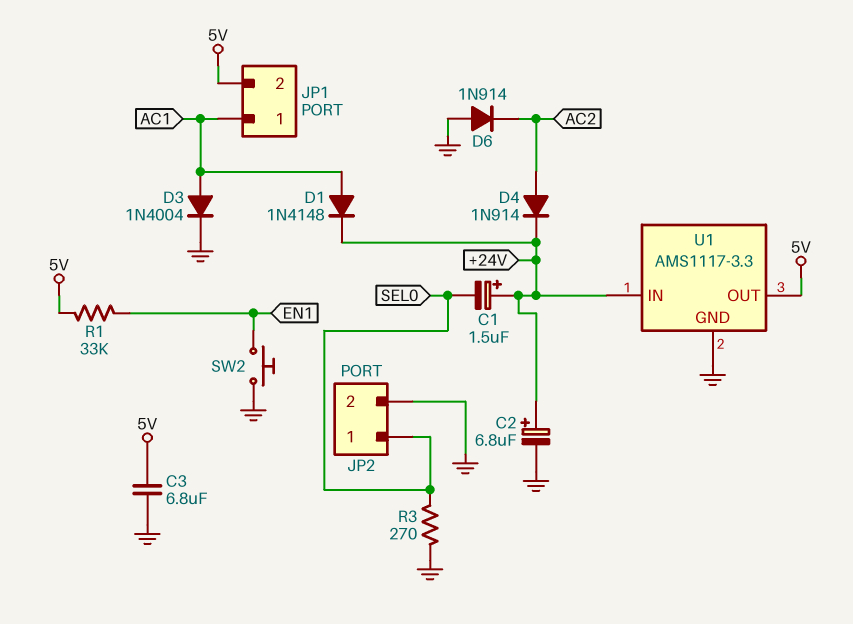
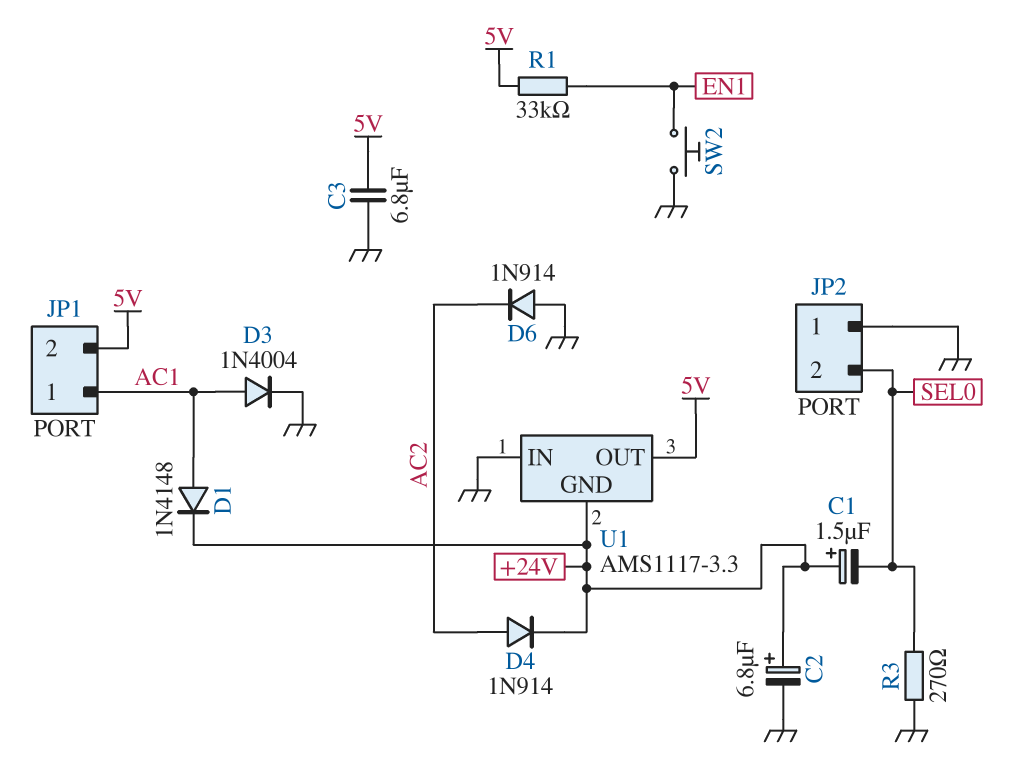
JP2 pin 1: SEL0 -> GND
JP2 pin 2: GND -> SEL0
U1 pin GND: GND -> +24V
U1 pin IN: +24V -> GND

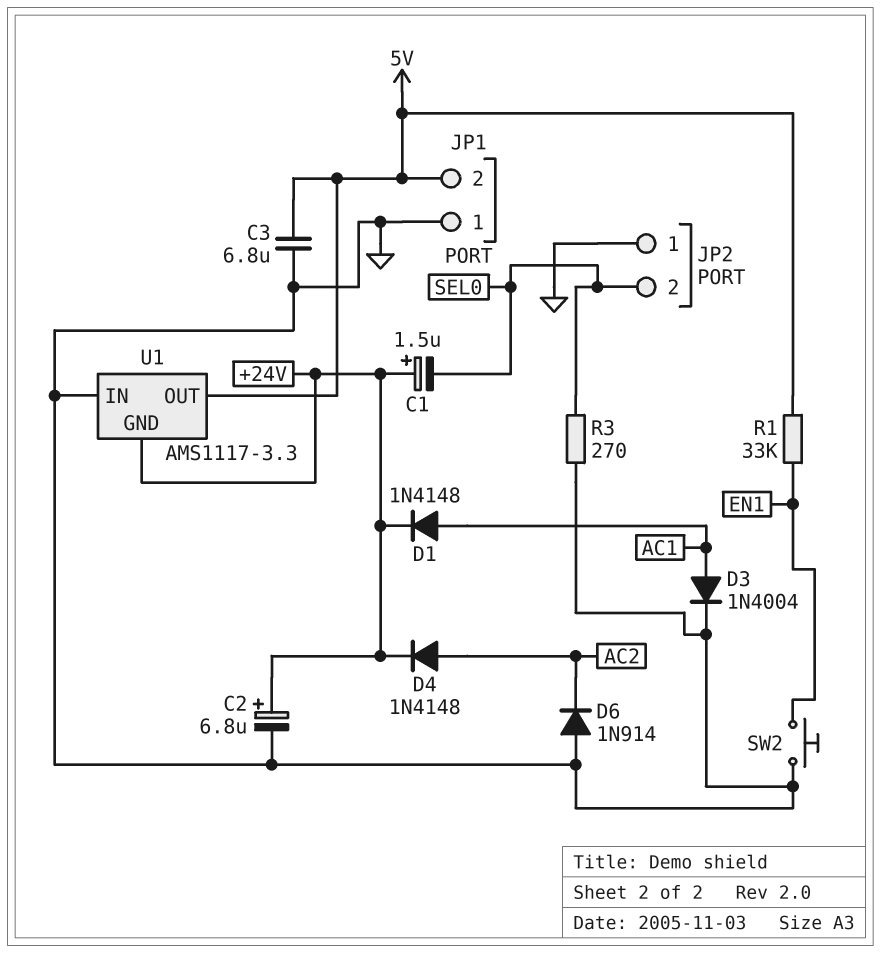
D4: diode 1N914 (A AC2, K +24V) -> diode 1N4148 (A AC2, K +24V)
JP1 pin 1: AC1 -> GND

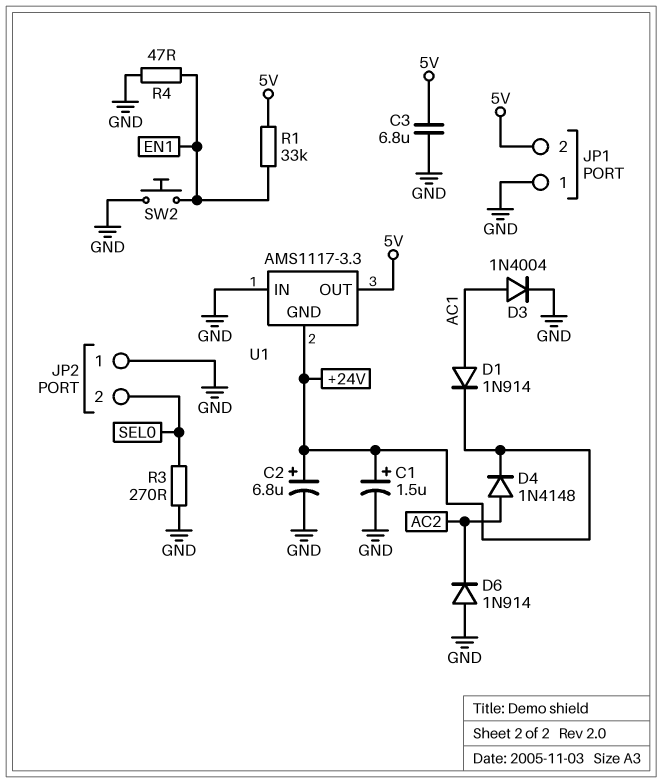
C1: 1.5uF (plus +24V, minus SEL0) -> 1.5uF (plus +24V, minus GND)
D1: diode 1N4148 (A AC1, K +24V) -> diode 1N914 (A AC1, K +24V)
R4: none -> 47 (EN1, GND)

